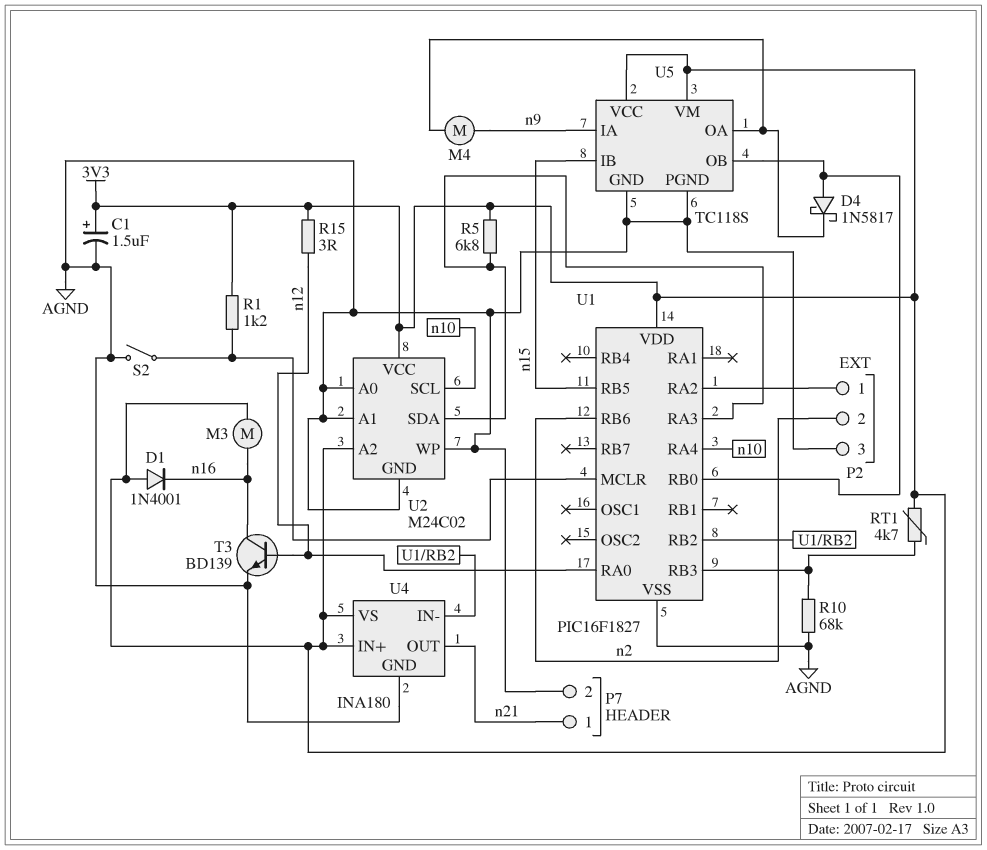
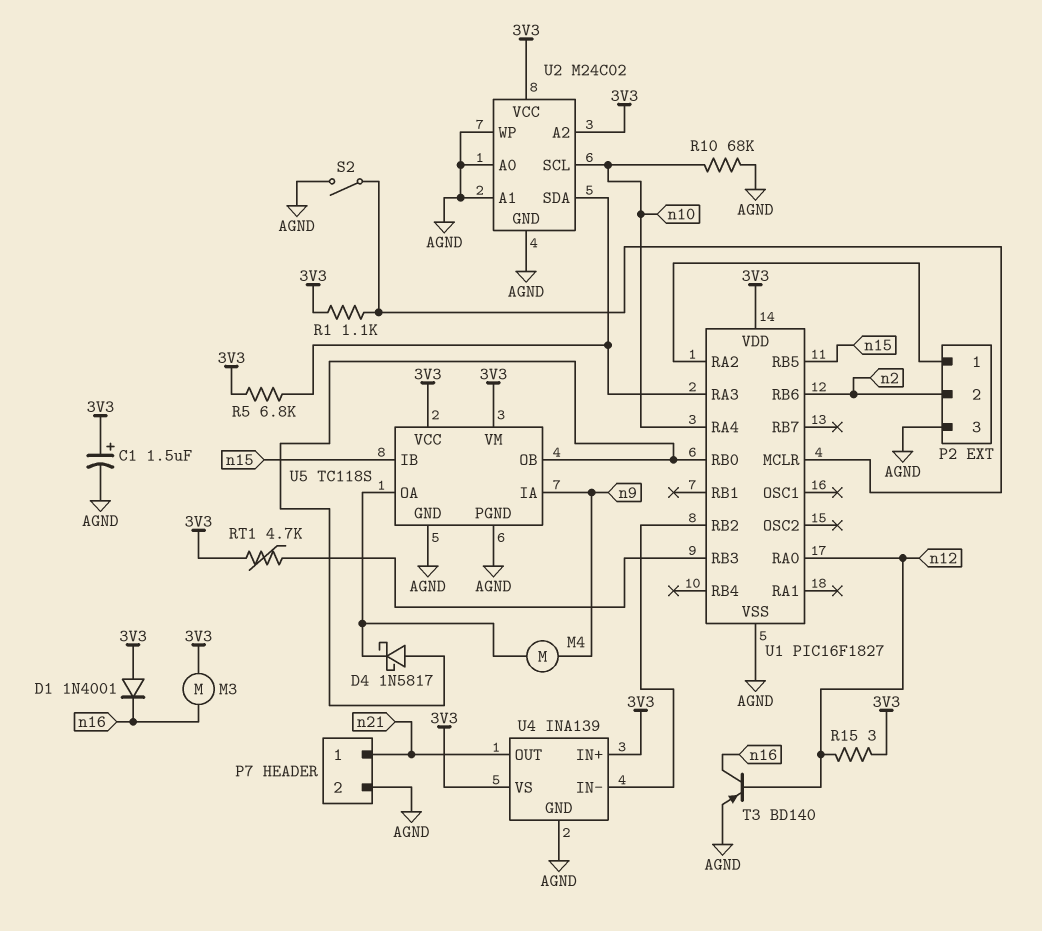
R1: 1.2k (3V3, U1/MCLR) -> 1.1k (3V3, U1/MCLR)
R10: 68k (AGND, U1/RB3) -> 68k (AGND, n10)
T3: NPN BD139 (B n12, C n16, E AGND) -> PNP BD140 (B n12, C n16, E AGND)
U4: INA180 -> INA139

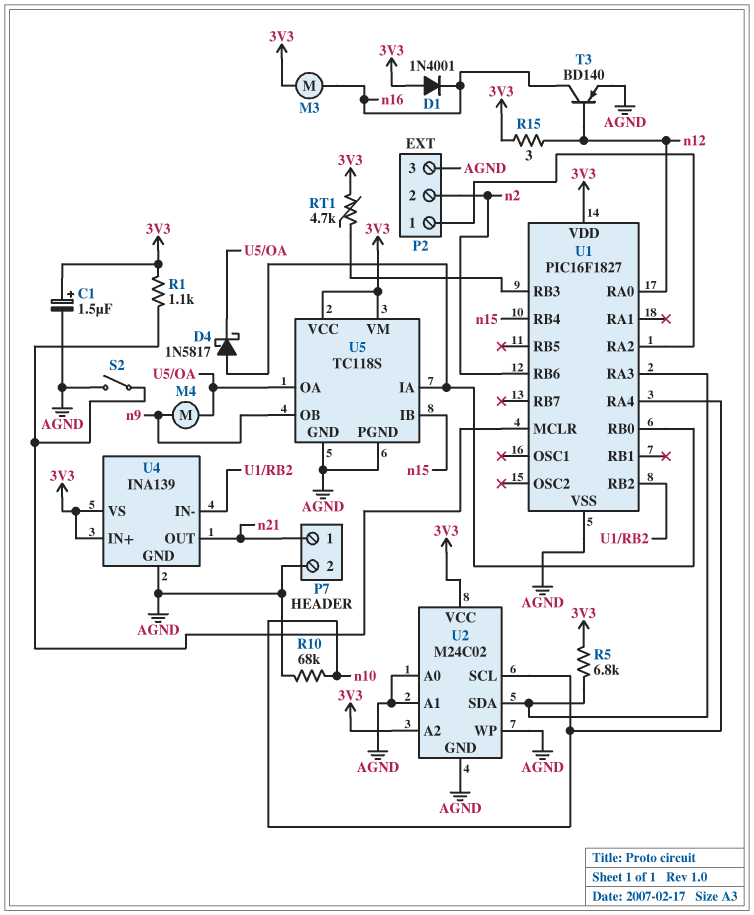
U1 pin RB4: none -> n15
U1 pin RB5: n15 -> none
U5 pin IA: n9 -> U1/RB0
U5 pin OB: U1/RB0 -> n9

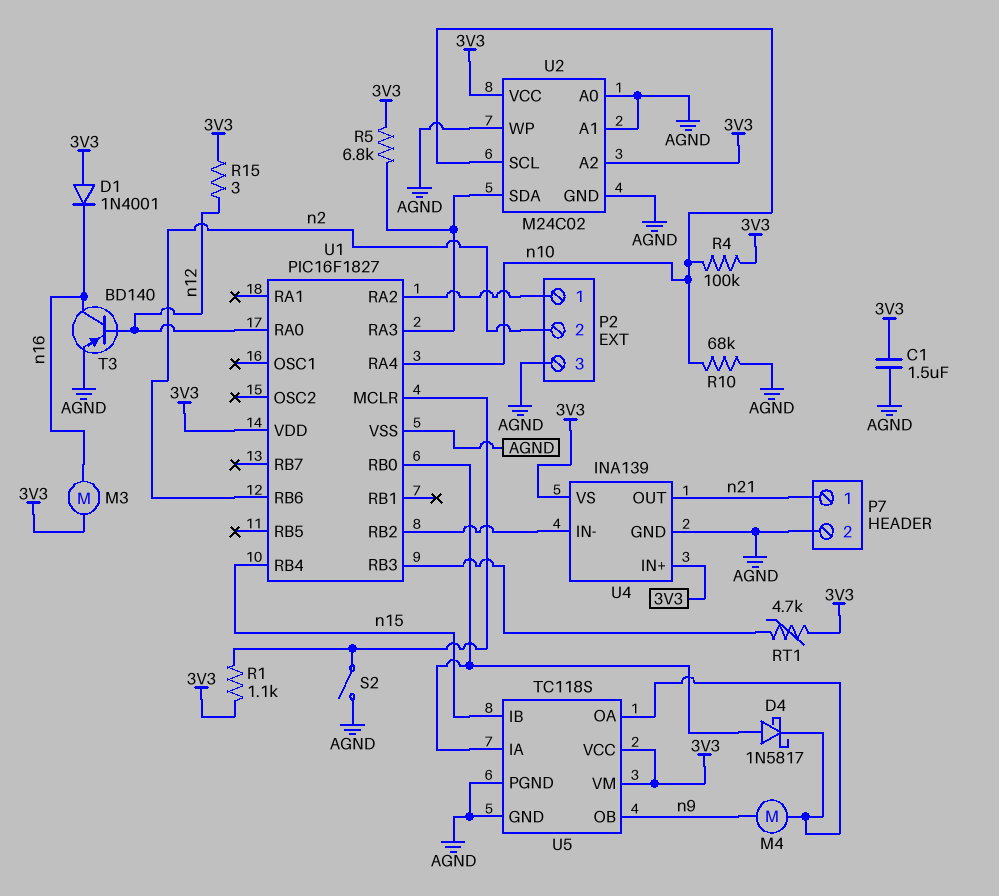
C1: 1.5uF (plus 3V3, minus AGND) -> 1.5uF (3V3, AGND)
R4: none -> 100k (3V3, n10)

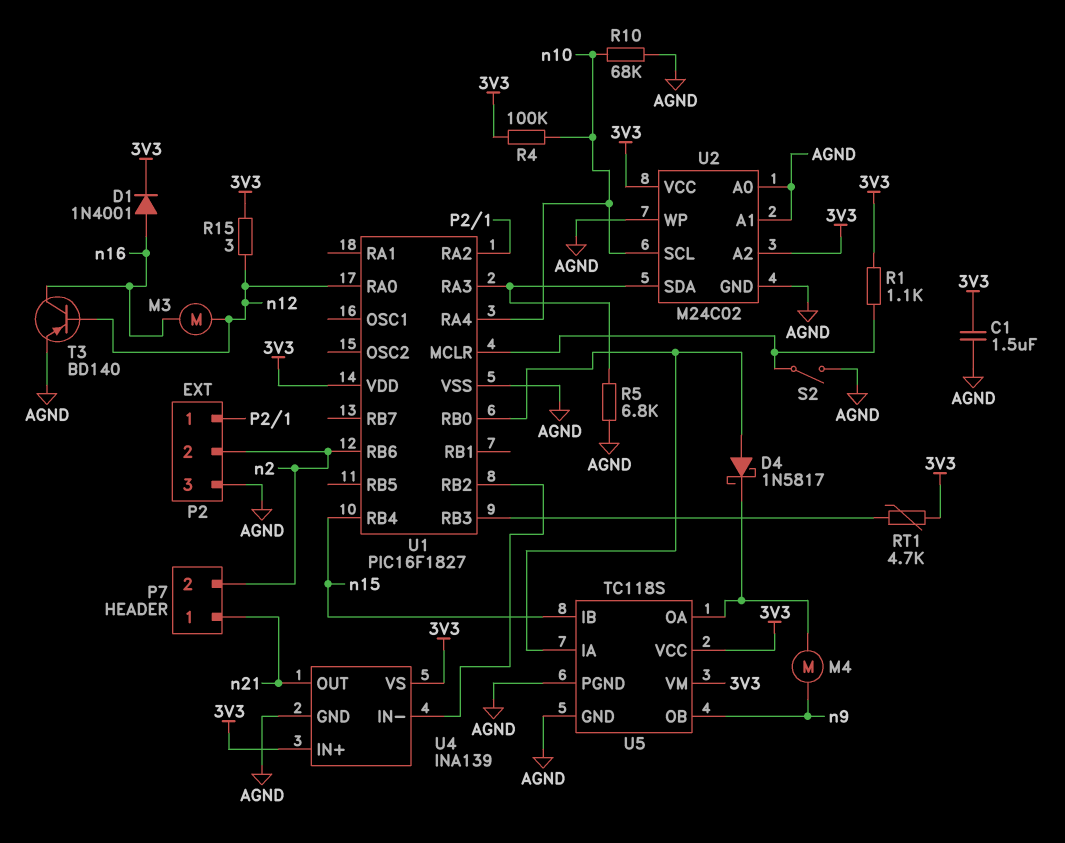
D1: diode 1N4001 (A 3V3, K n16) -> diode 1N4001 (A n16, K 3V3)
M3: motor (3V3, n16) -> motor (n12, n16)
P7 pin 2: AGND -> n2
R5: 6.8k (3V3, U1/RA3) -> 6.8k (AGND, U1/RA3)

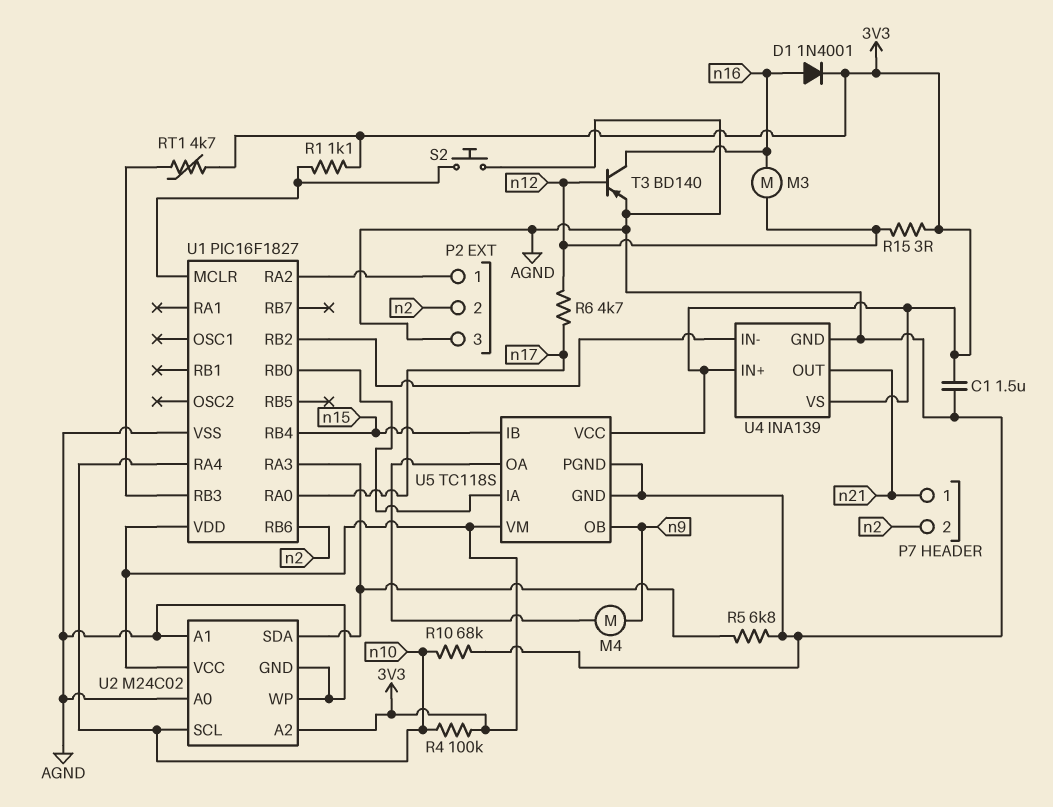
D4: schottky 1N5817 (A U1/RB0, K U5/OA) -> none
R6: none -> 4.7k (n12, n17)
S2: switch (AGND, U1/MCLR) -> button (AGND, U1/MCLR)
U1 pin RA0: n12 -> n17

